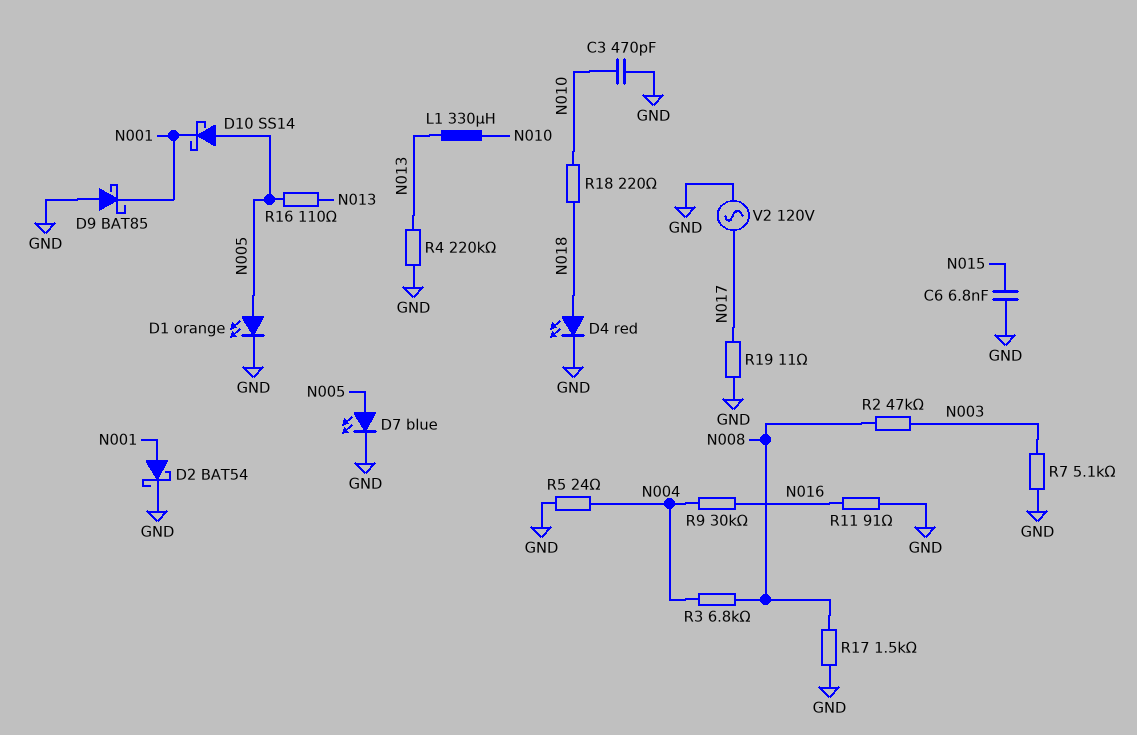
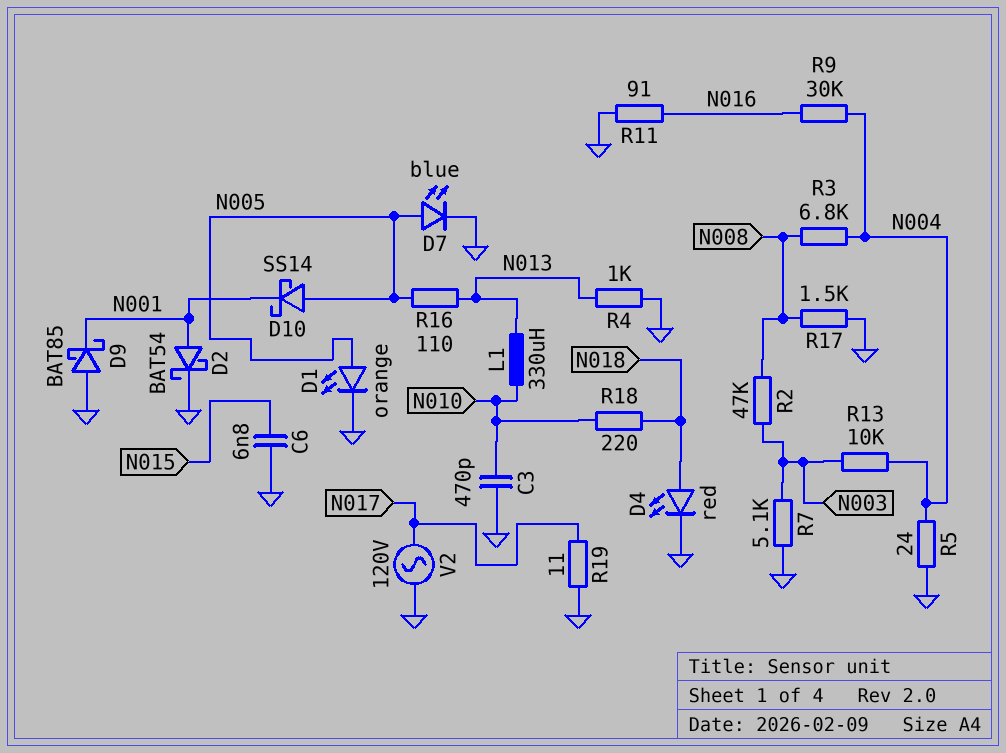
R4: 220k (GND, N013) -> 1k (GND, N013)
R13: none -> 10k (N003, N004)

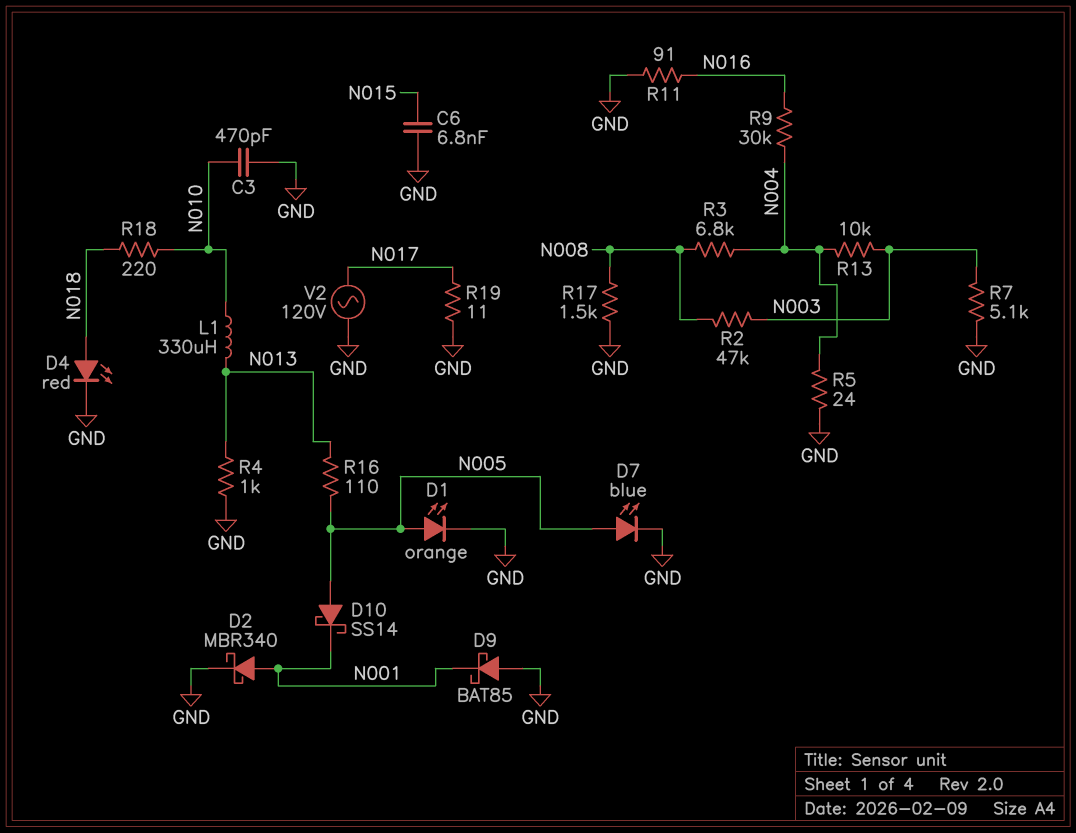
D2: schottky BAT54 (A N001, K GND) -> schottky MBR340 (A N001, K GND)

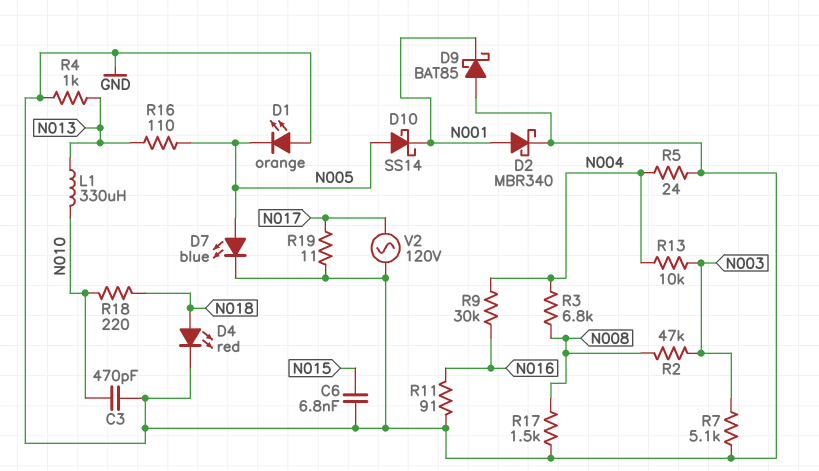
D1: LED orange (A N005, K GND) -> LED orange (A GND, K N005)

